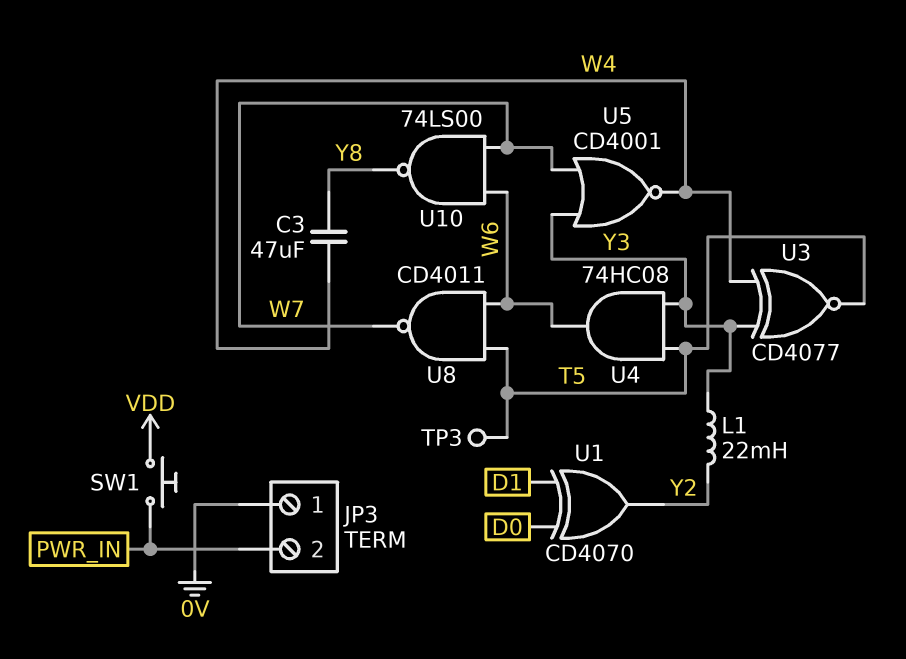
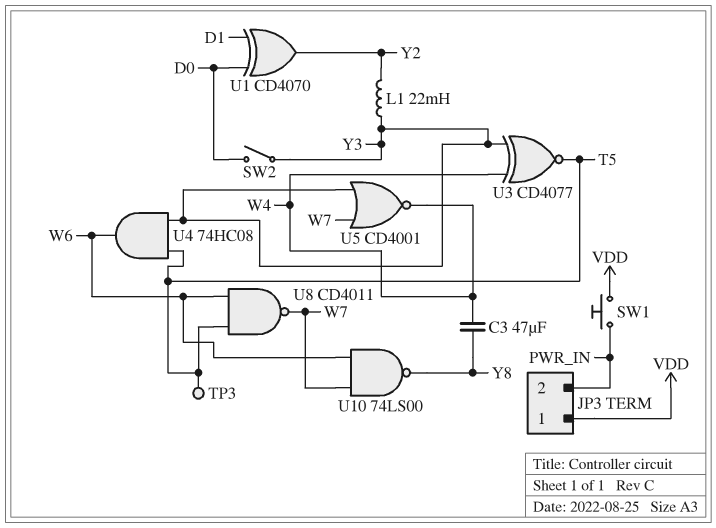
JP3 pin 1: 0V -> VDD
SW2: none -> switch (D0, Y3)

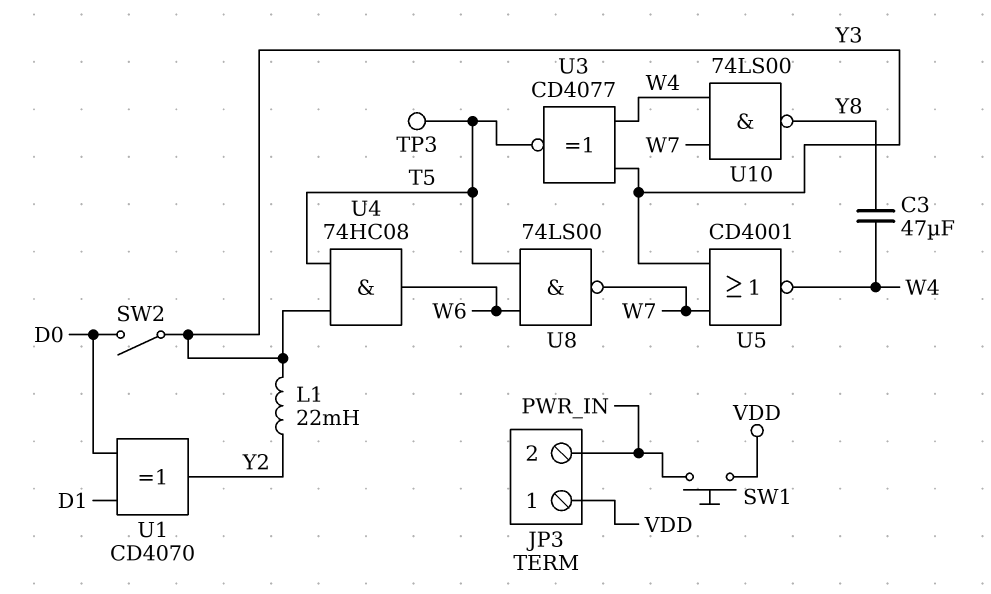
U8: NAND CD4011 (in T5, in W6, out W7) -> NAND 74LS00 (in T5, in W6, out W7)
U10: NAND 74LS00 (in W6, in W7, out Y8) -> NAND 74LS00 (in W4, in W7, out Y8)

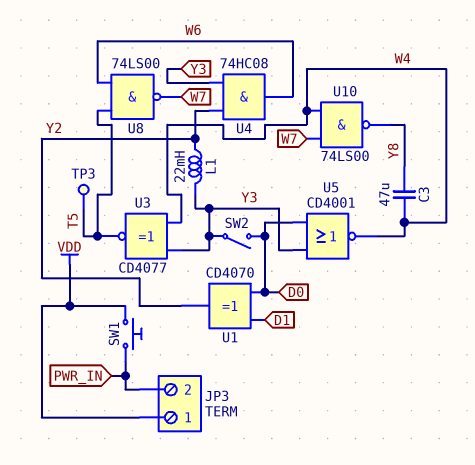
U4: AND 74HC08 (in T5, in Y3, out W6) -> AND 74HC08 (in Y2, in Y3, out W6)
U5: NOR CD4001 (in W7, in Y3, out W4) -> NOR CD4001 (in D0, in Y3, out W4)

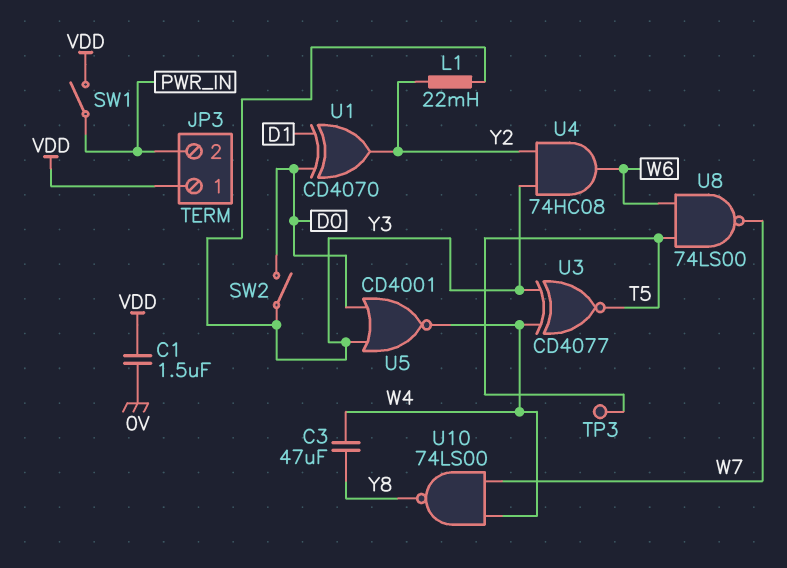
C1: none -> 1.5uF (0V, VDD)
SW1: button (PWR_IN, VDD) -> switch (PWR_IN, VDD)

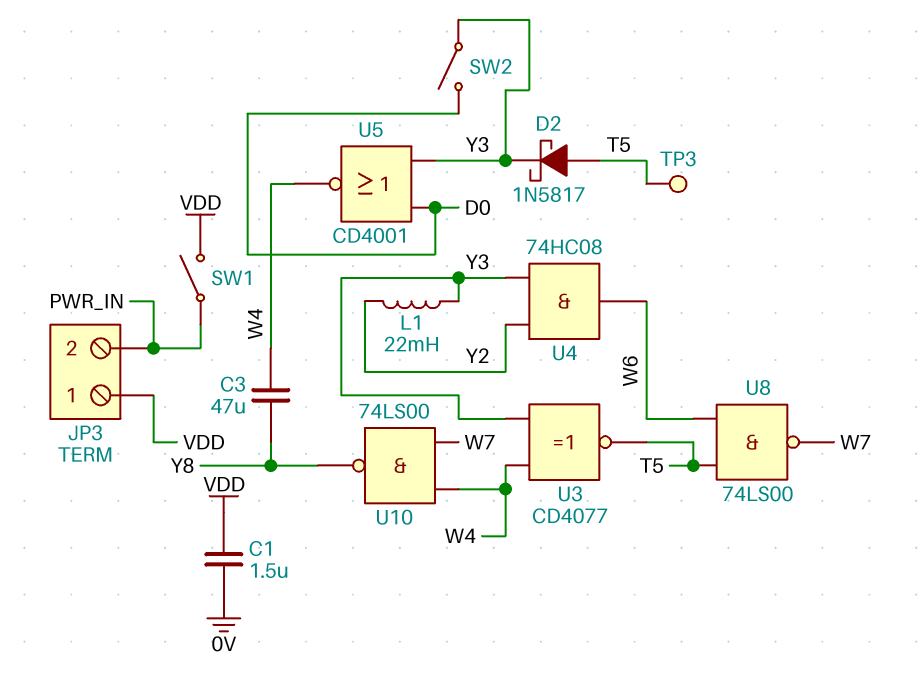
D2: none -> schottky 1N5817 (A T5, K Y3)
U1: XOR CD4070 (in D0, in D1, out Y2) -> none

